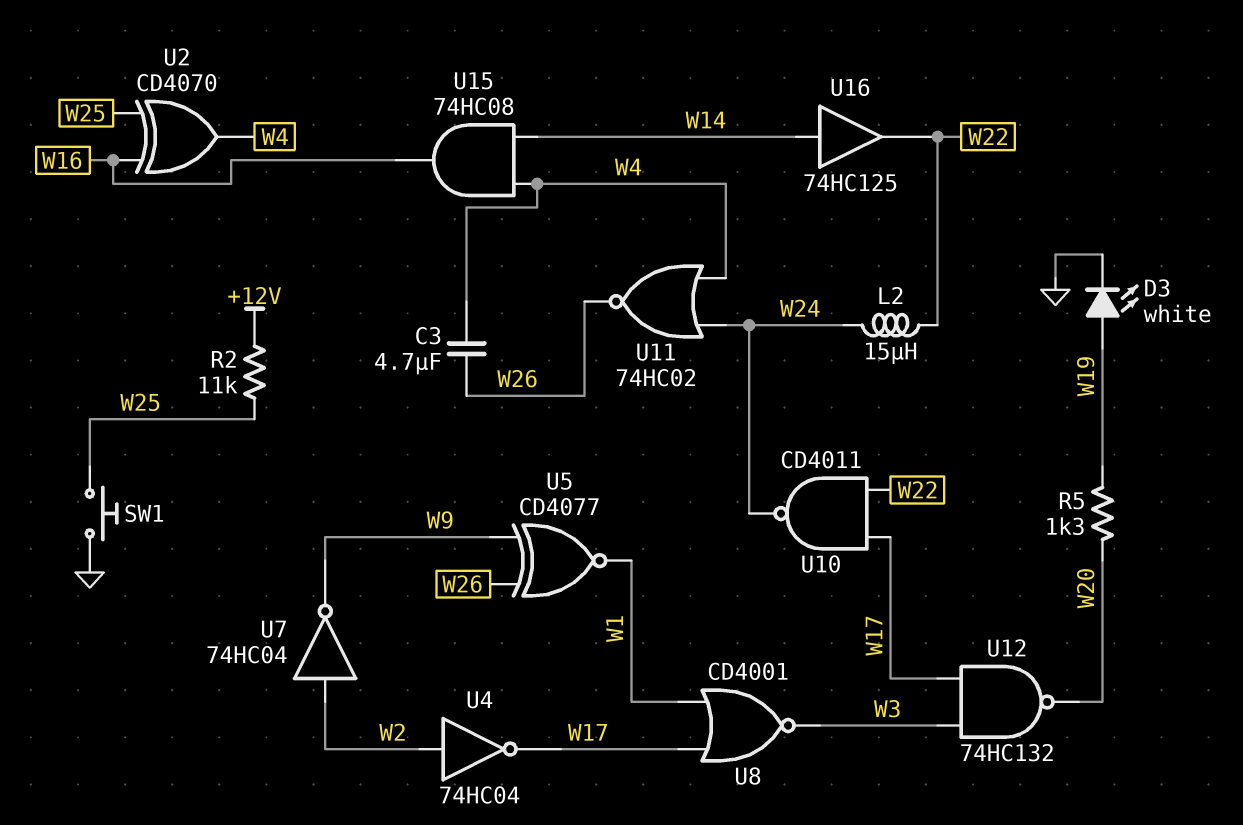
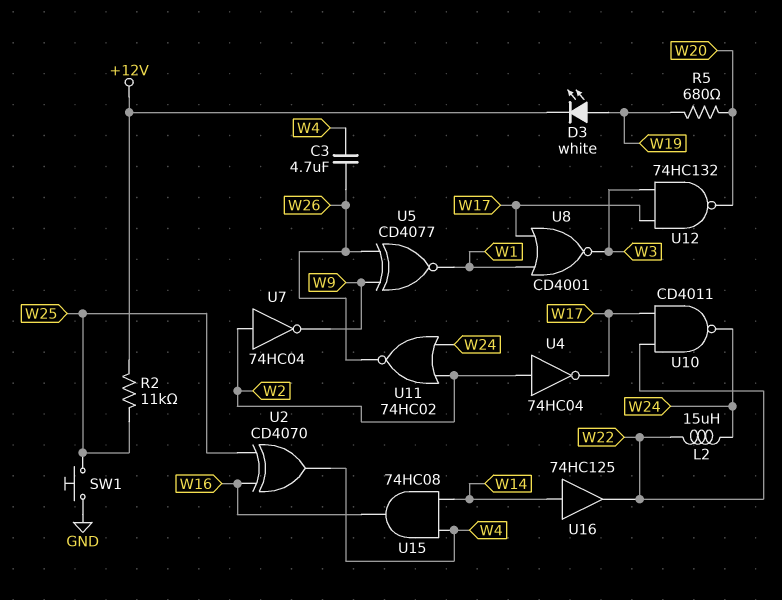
D3: LED white (A W19, K GND) -> LED white (A W19, K +12V)
R5: 1.3k (W19, W20) -> 680 (W19, W20)
U11: NOR 74HC02 (in W4, in W24, out W26) -> NOR 74HC02 (in W2, in W24, out W26)

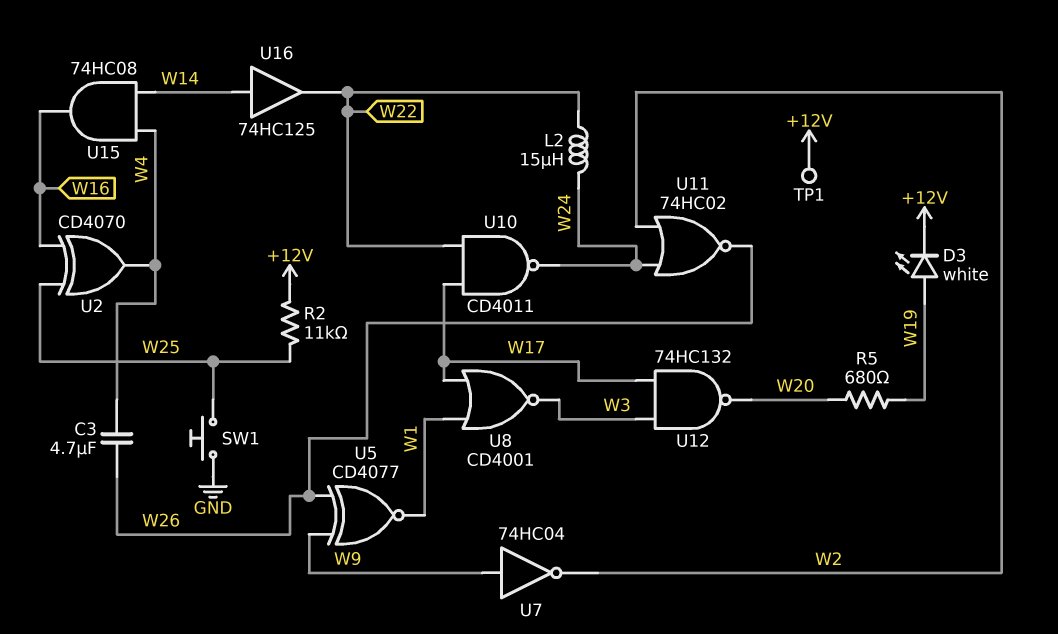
TP1: none -> test point (+12V)
U4: NOT 74HC04 (in W2, out W17) -> none
U7: NOT 74HC04 (in W2, out W9) -> NOT 74HC04 (in W9, out W2)

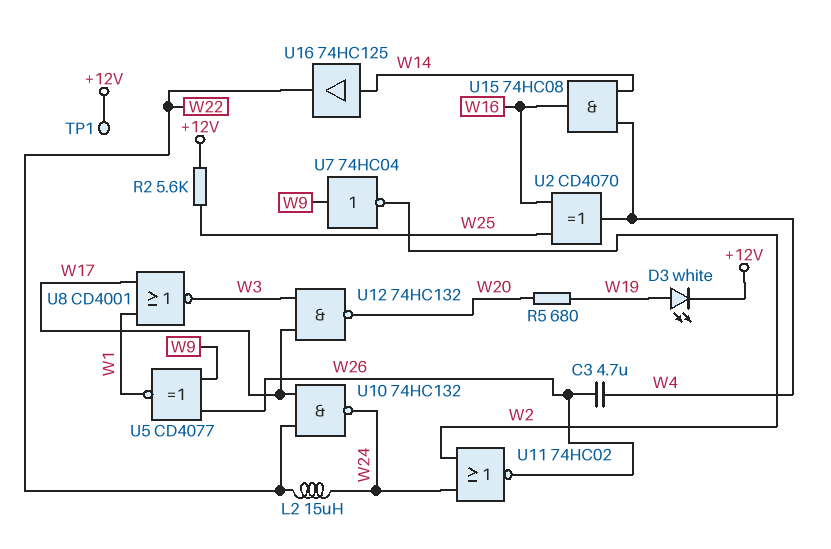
R2: 11k (+12V, W25) -> 5.6k (+12V, W25)
SW1: button (GND, W25) -> none
U10: NAND CD4011 (in W17, in W22, out W24) -> NAND 74HC132 (in W17, in W22, out W24)

